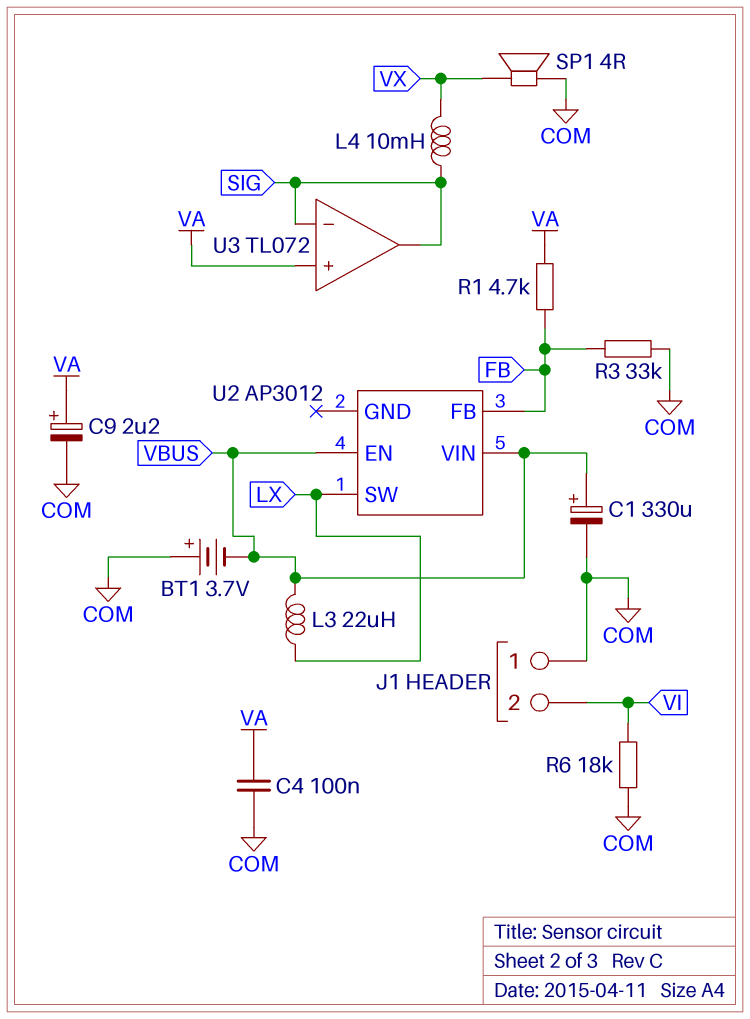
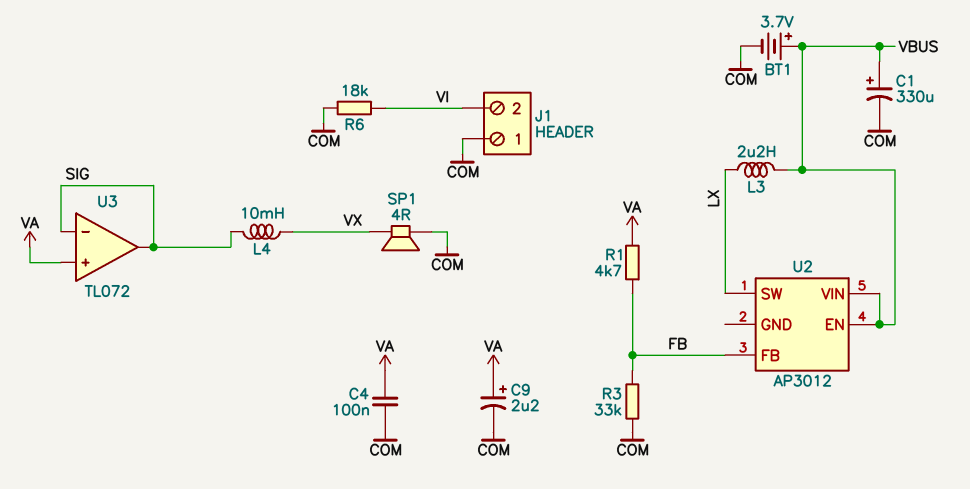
BT1: 3.7V (plus COM, minus VBUS) -> 3.7V (plus VBUS, minus COM)
L3: 22uH (LX, VBUS) -> 2.2uH (LX, VBUS)

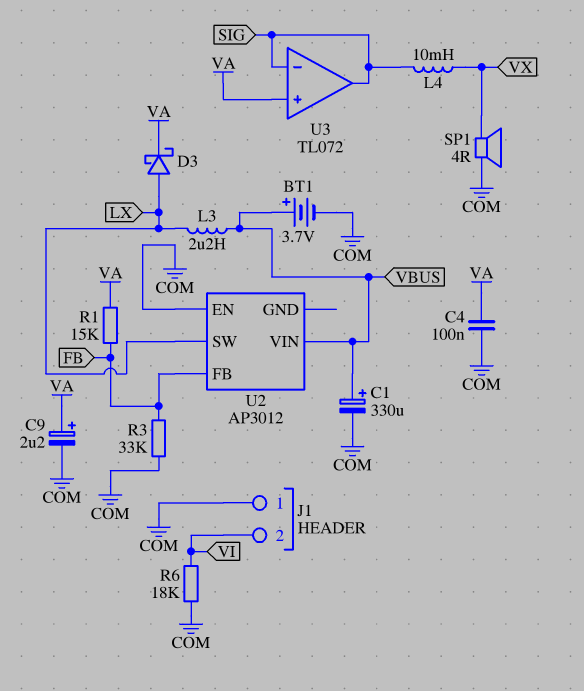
D3: none -> schottky (A LX, K VA)
R1: 4.7k (FB, VA) -> 15k (FB, VA)
U2 pin EN: VBUS -> COM

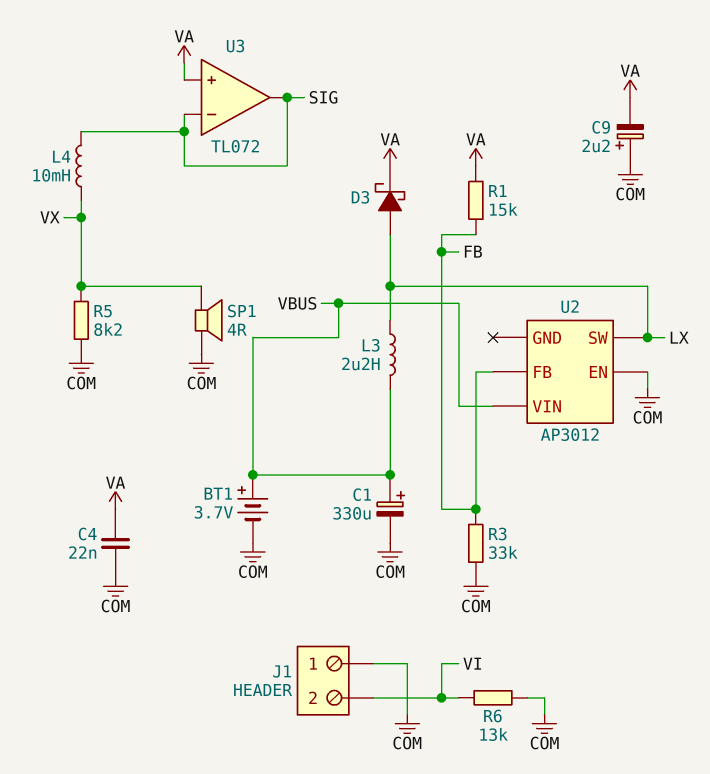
C4: 100nF (COM, VA) -> 22nF (COM, VA)
C9: 2.2uF (plus VA, minus COM) -> 2.2uF (plus COM, minus VA)
R5: none -> 8.2k (COM, VX)
R6: 18k (COM, VI) -> 13k (COM, VI)

